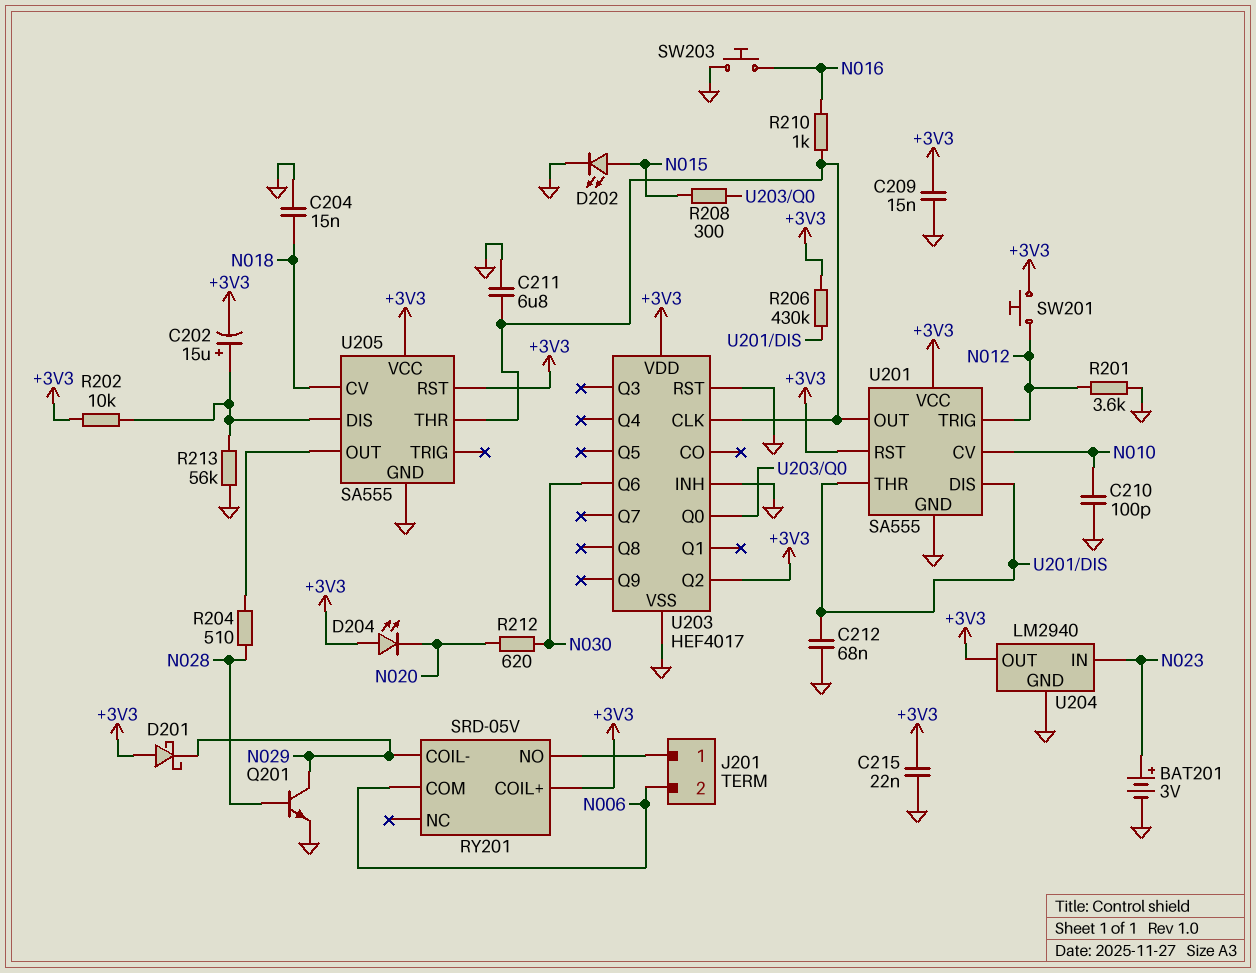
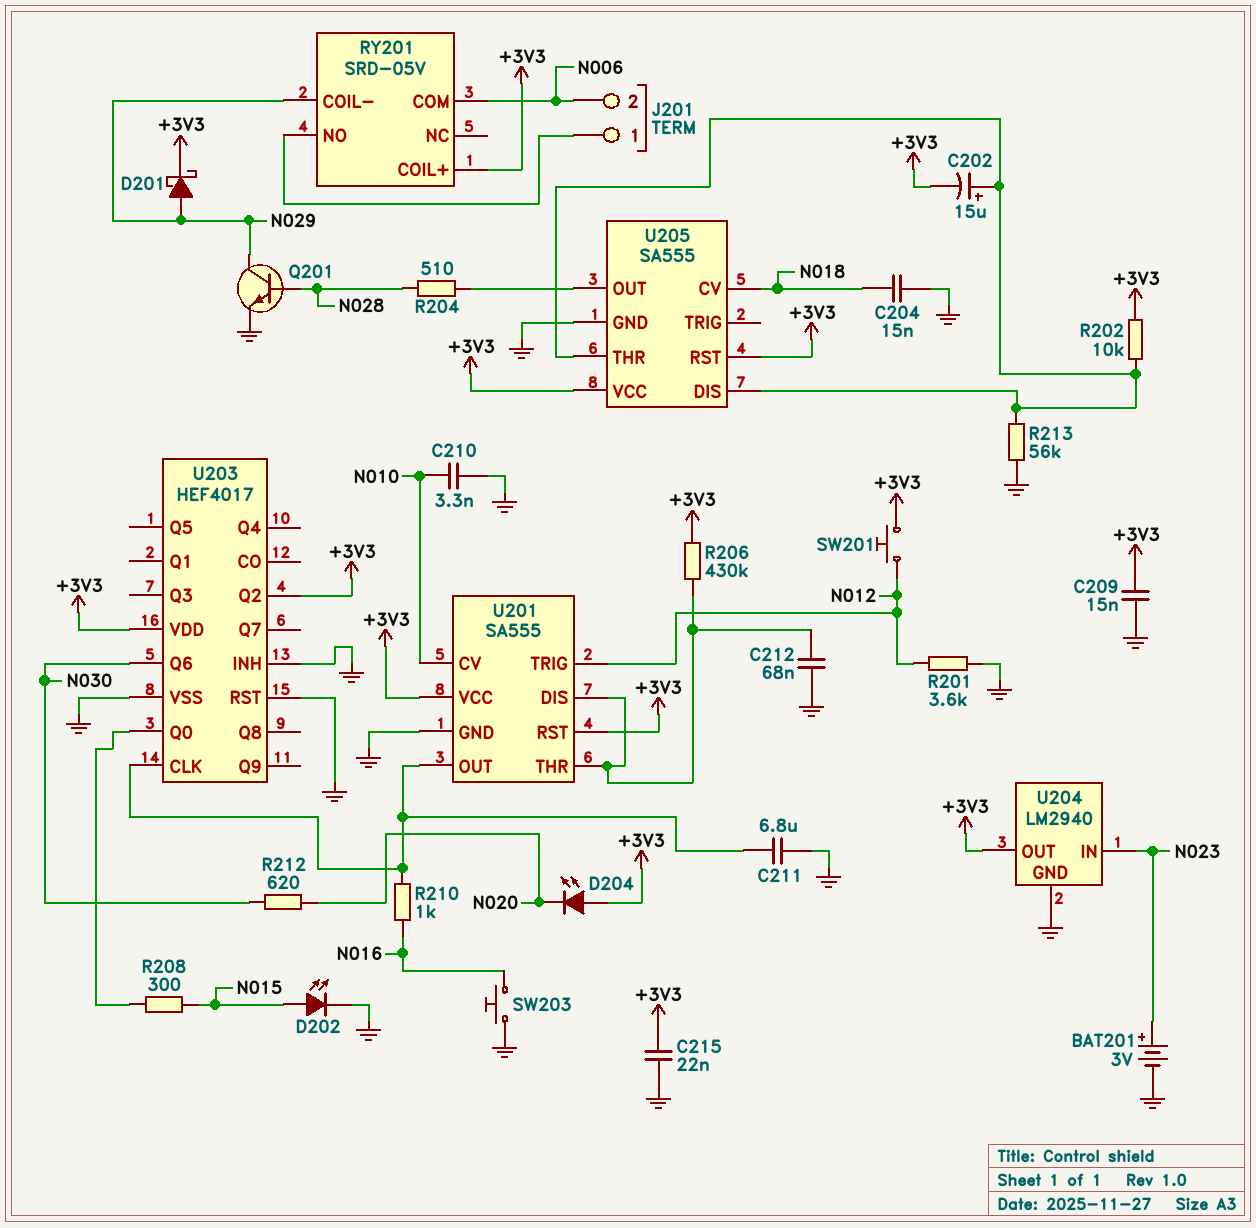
C210: 100pF (GND, N010) -> 3.3nF (GND, N010)
D201: schottky (A +3V3, K N029) -> schottky (A N029, K +3V3)
U205 pin THR: U201/OUT -> U205/DIS

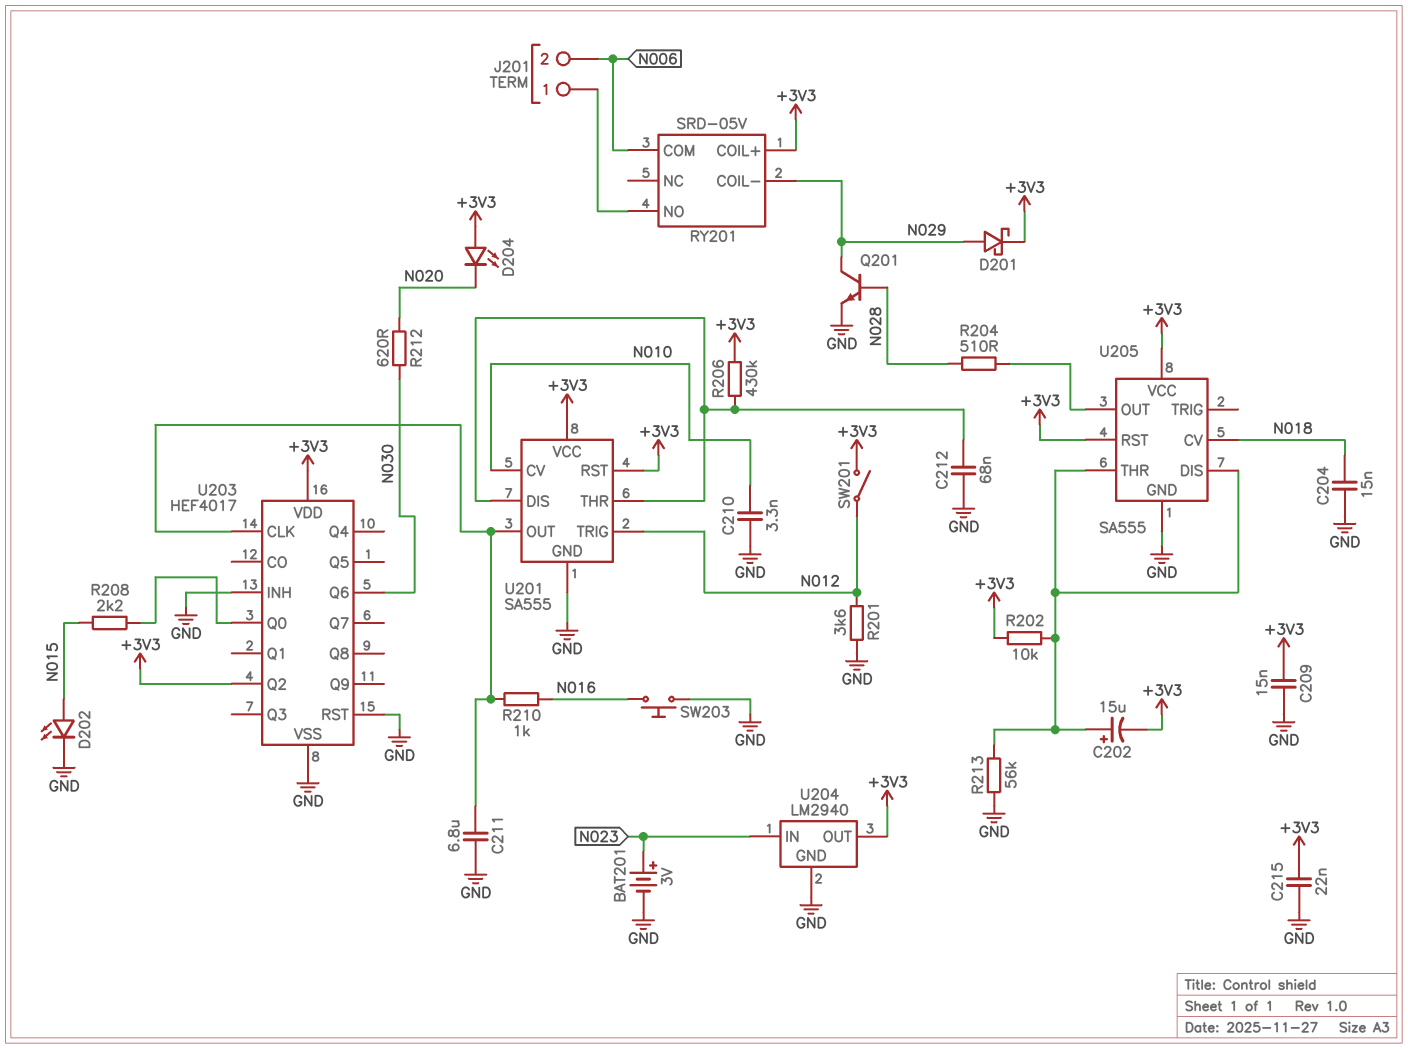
R208: 300 (N015, U203/Q0) -> 2.2k (N015, U203/Q0)
SW201: button (+3V3, N012) -> switch (+3V3, N012)

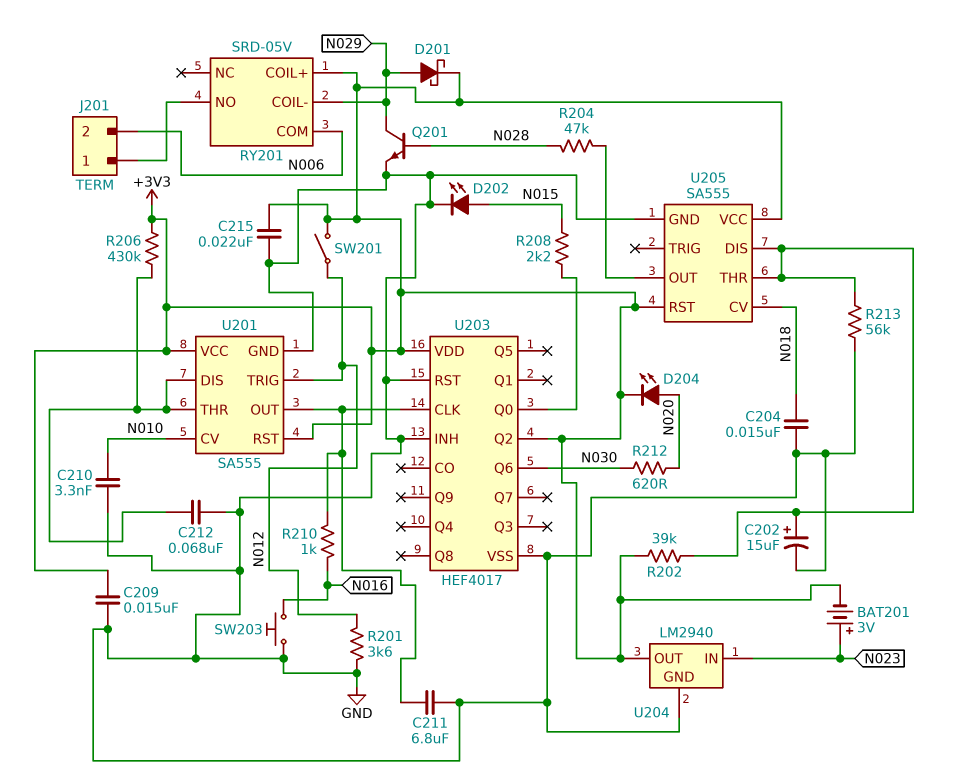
BAT201: 3V (plus N023, minus GND) -> 3V (plus N023, minus +3V3)
C202: 15uF (plus U205/DIS, minus +3V3) -> 15uF (plus U205/DIS, minus GND)
D204: LED (A +3V3, K N020) -> LED (A N020, K +3V3)
R202: 10k (+3V3, U205/DIS) -> 39k (+3V3, U205/DIS)
R204: 510 (N028, U205/OUT) -> 47k (N028, U205/OUT)

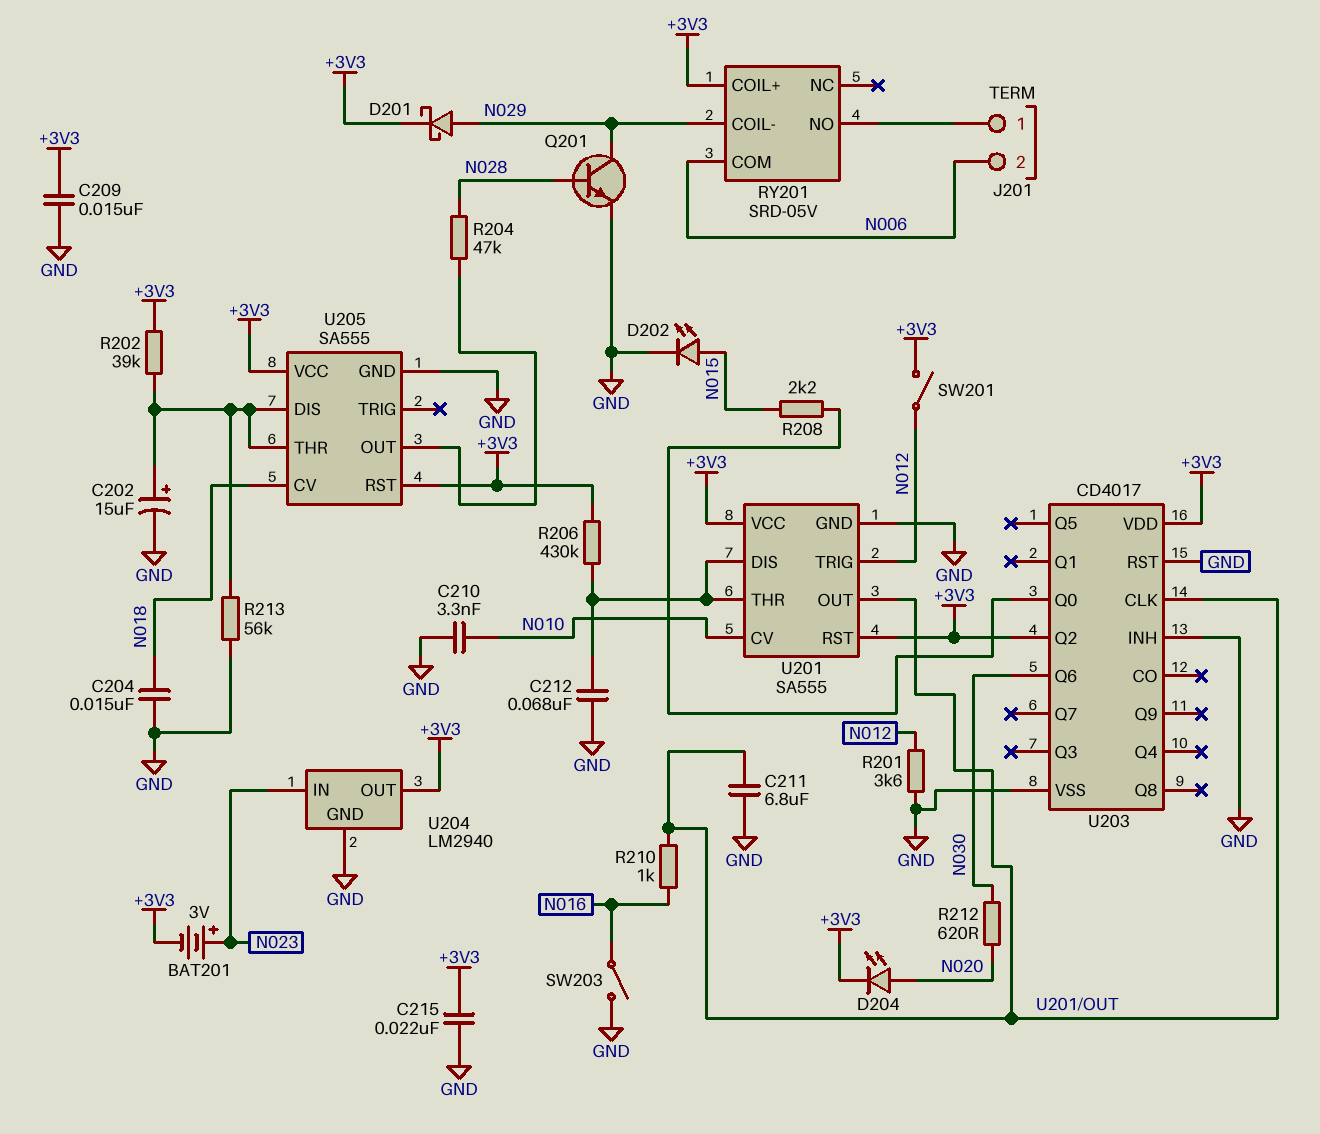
SW203: button (GND, N016) -> switch (GND, N016)
U203: HEF4017 -> CD4017

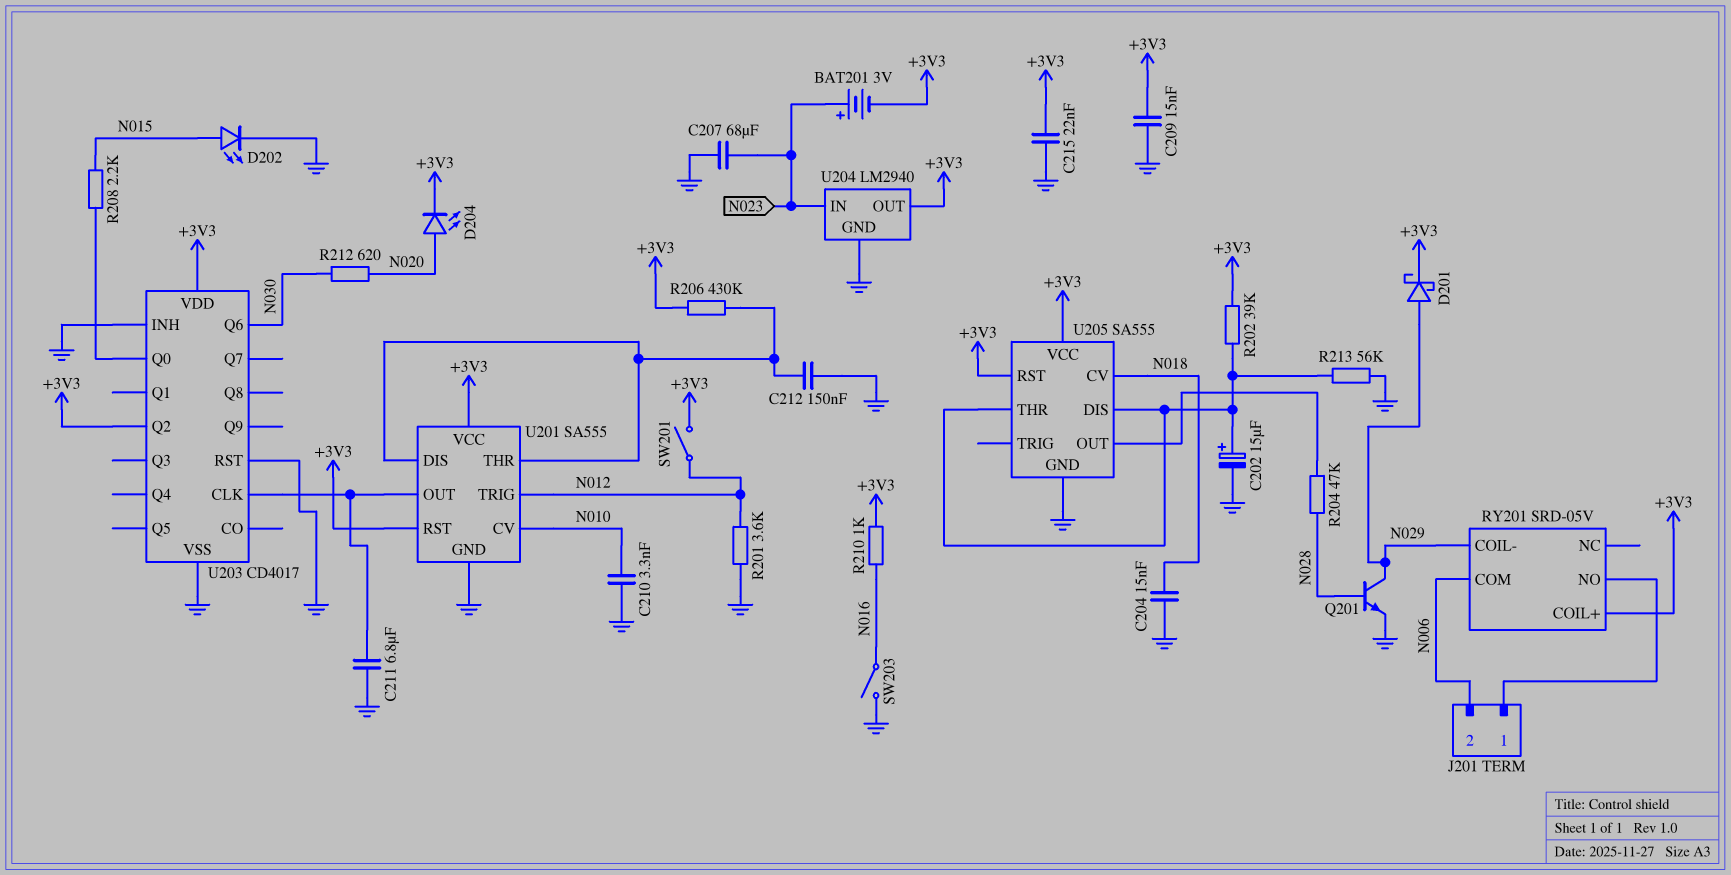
C207: none -> 68uF (GND, N023)
C212: 68nF (GND, U201/DIS) -> 150nF (GND, U201/DIS)
R210: 1k (N016, U201/OUT) -> 1k (+3V3, N016)

